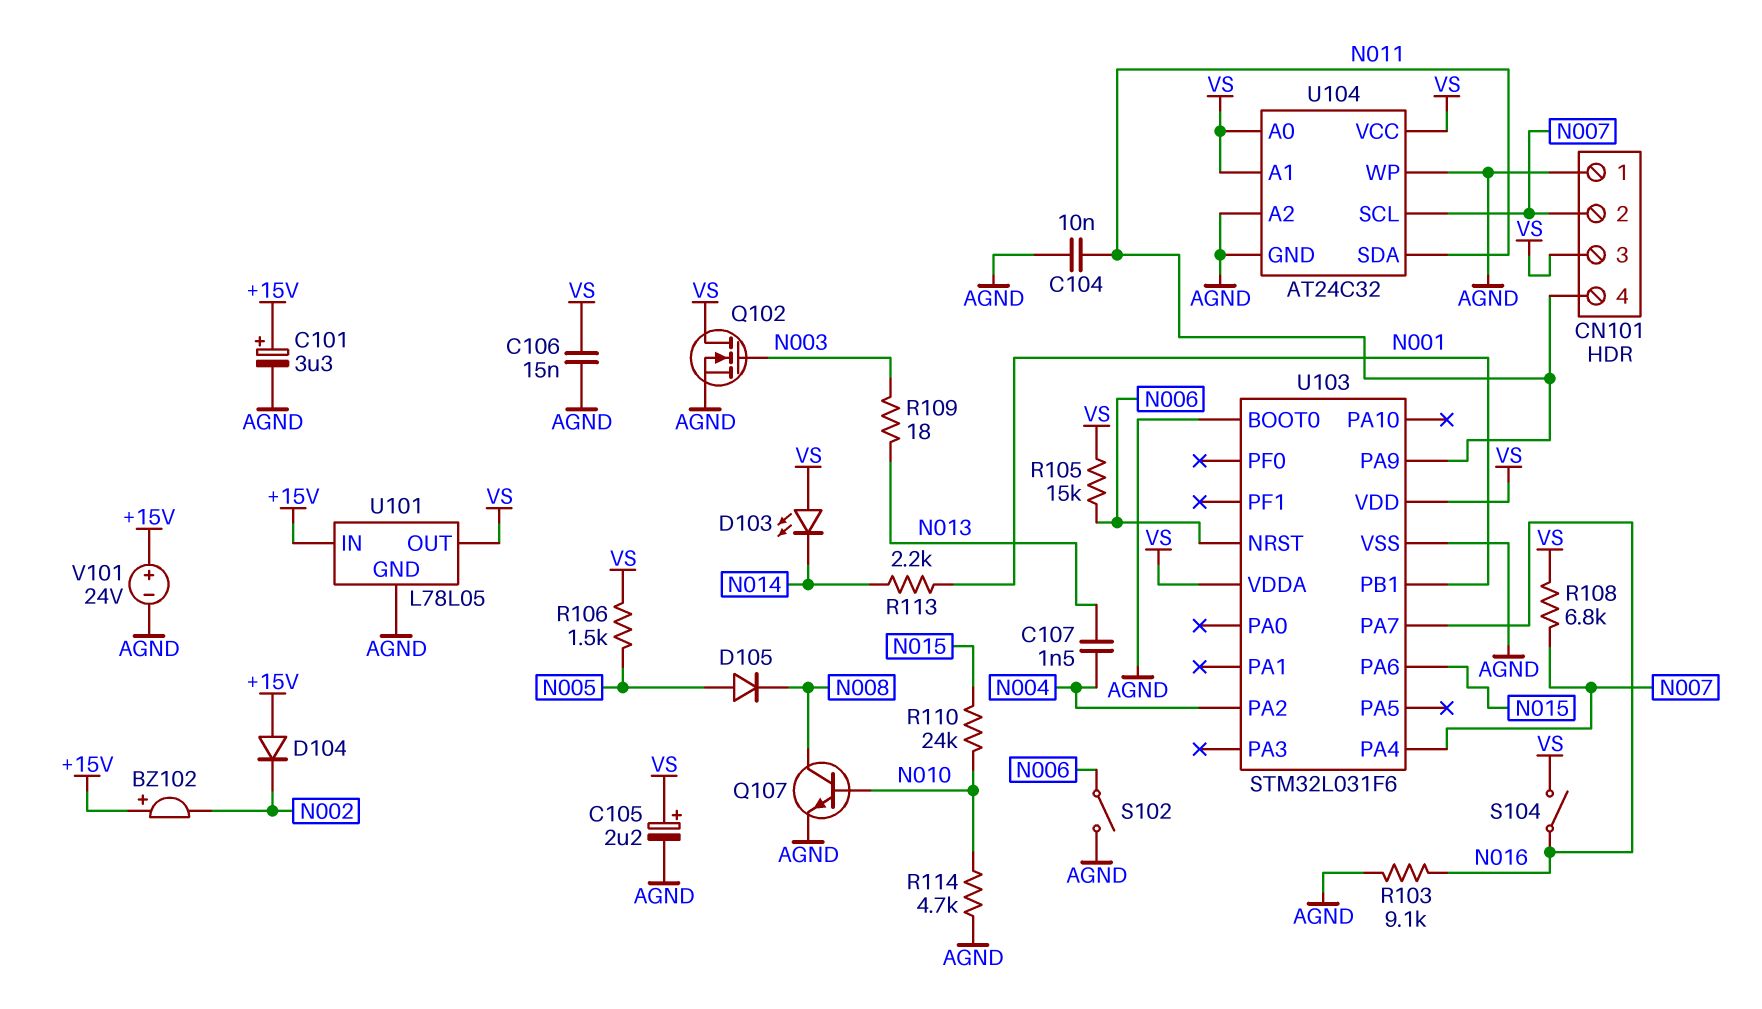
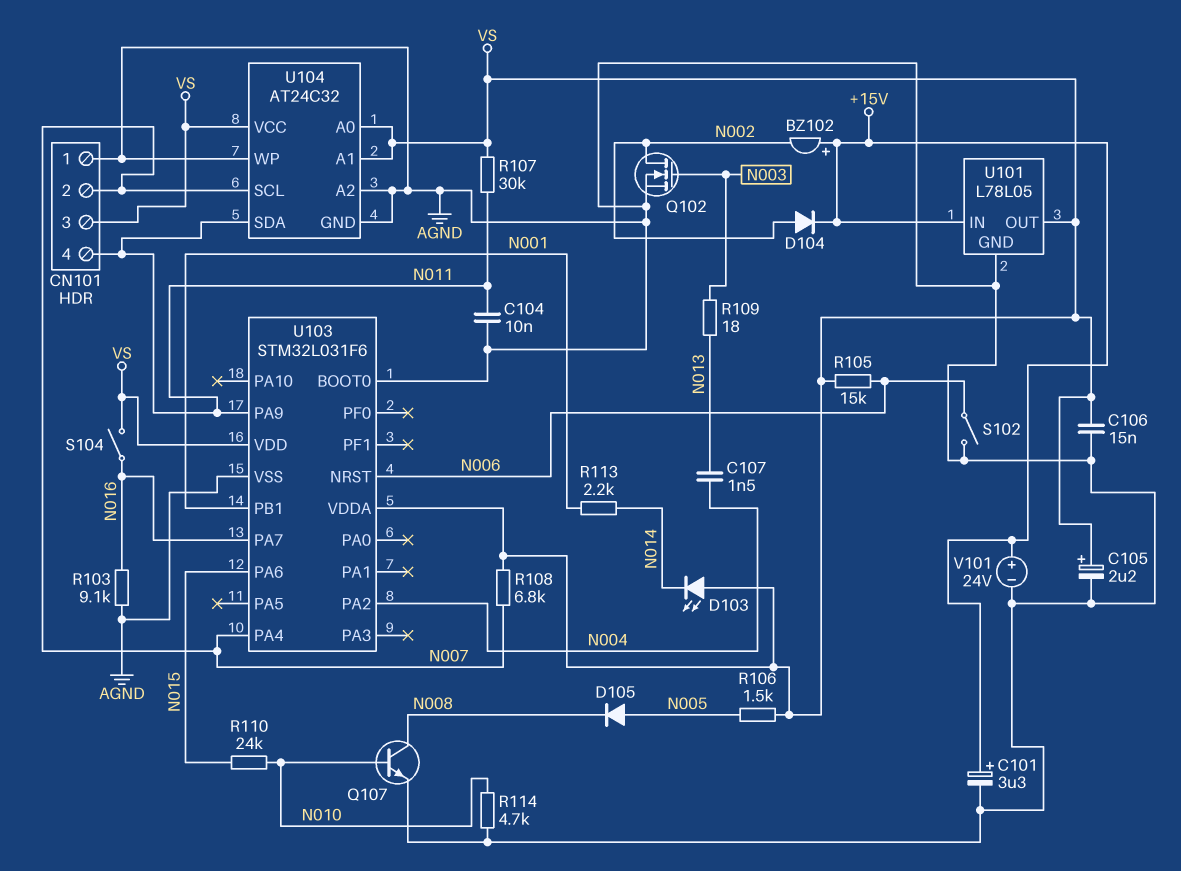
D104: diode (A +15V, K N002) -> diode (A N002, K +15V)
Q102: NMOS (G N003, D VS, S AGND) -> NMOS (G N003, D N002, S AGND)
R107: none -> 30k (N011, VS)

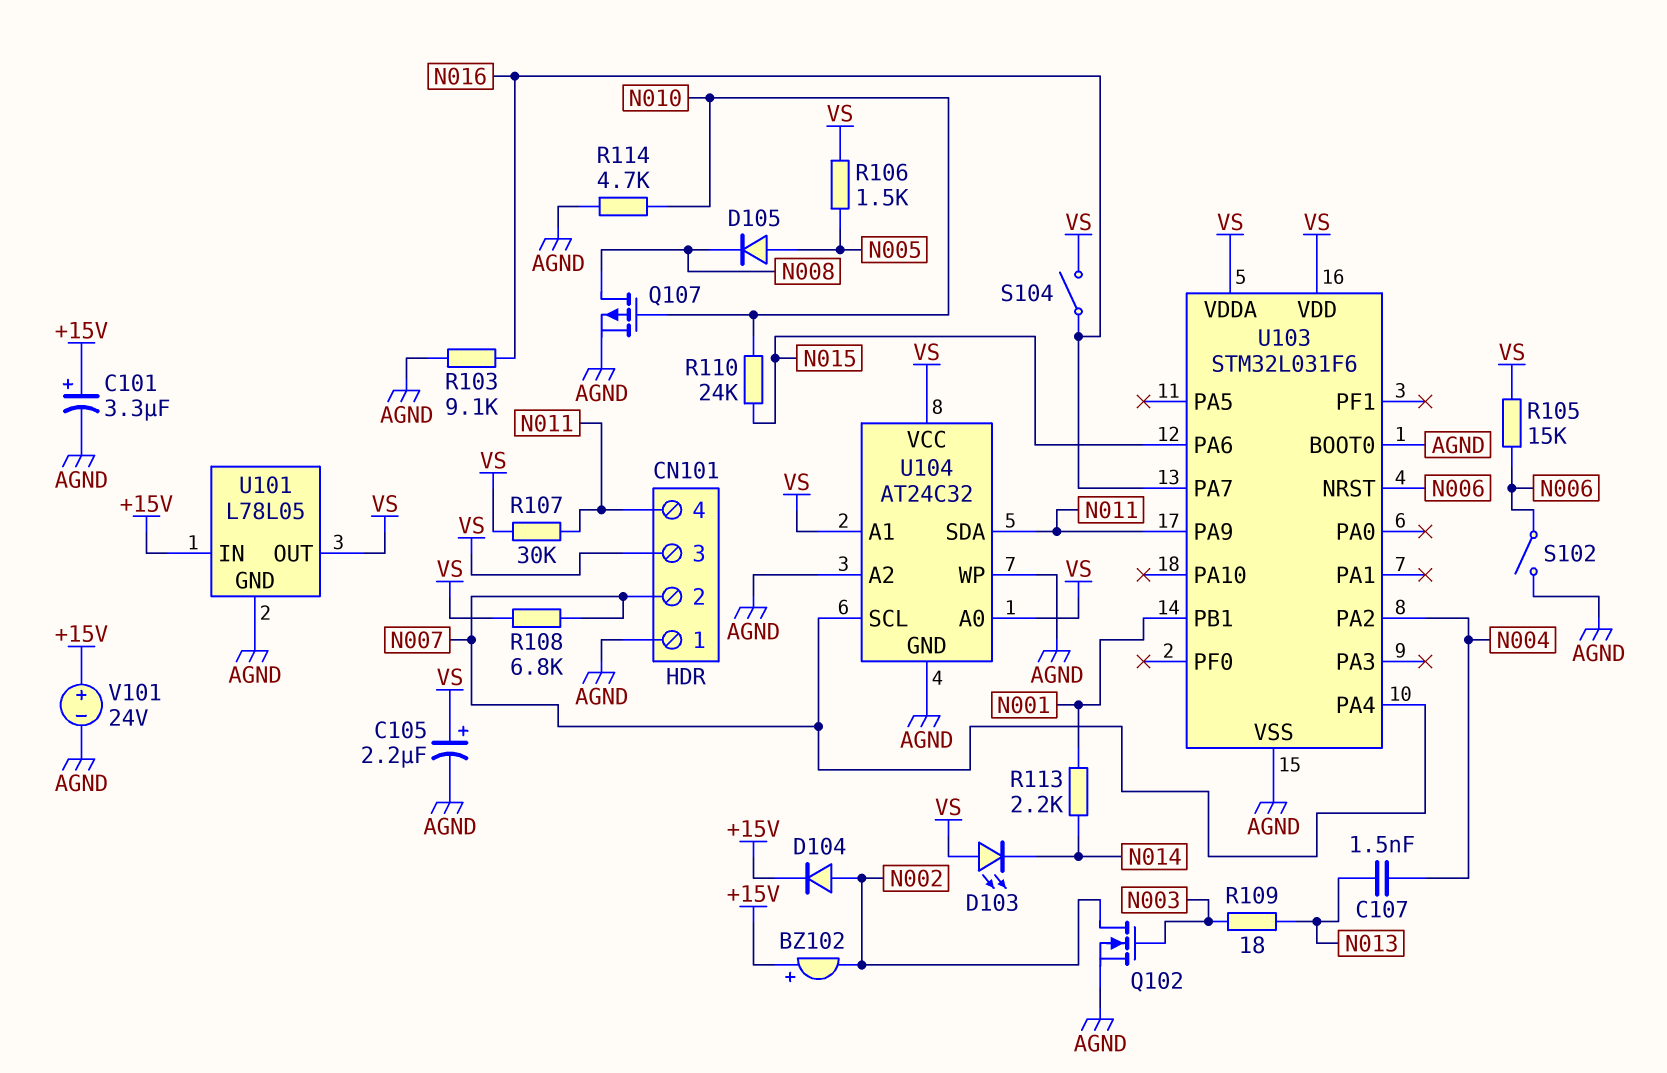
C104: 10nF (AGND, N011) -> none
C106: 15nF (AGND, VS) -> none
Q107: NPN (B N010, C N008, E AGND) -> PMOS (G N010, D N008, S AGND)

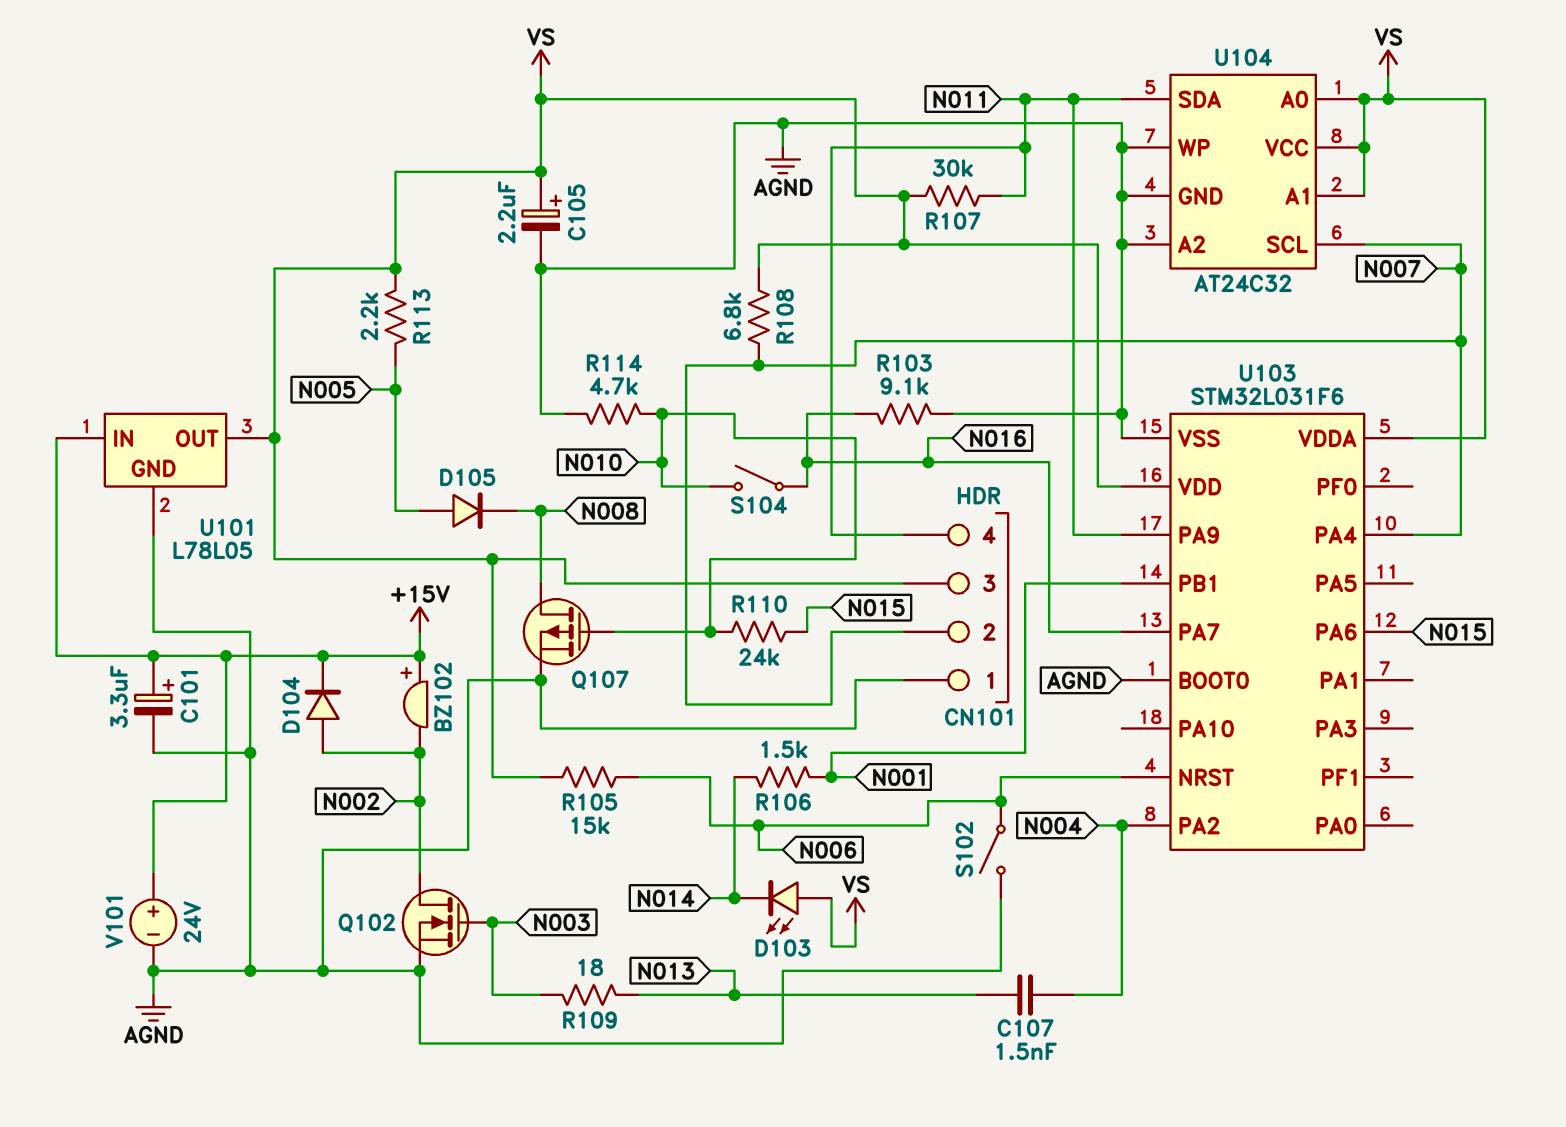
R106: 1.5k (N005, VS) -> 1.5k (N001, N014)
R113: 2.2k (N001, N014) -> 2.2k (N005, VS)
S104: switch (N016, VS) -> switch (N010, N016)

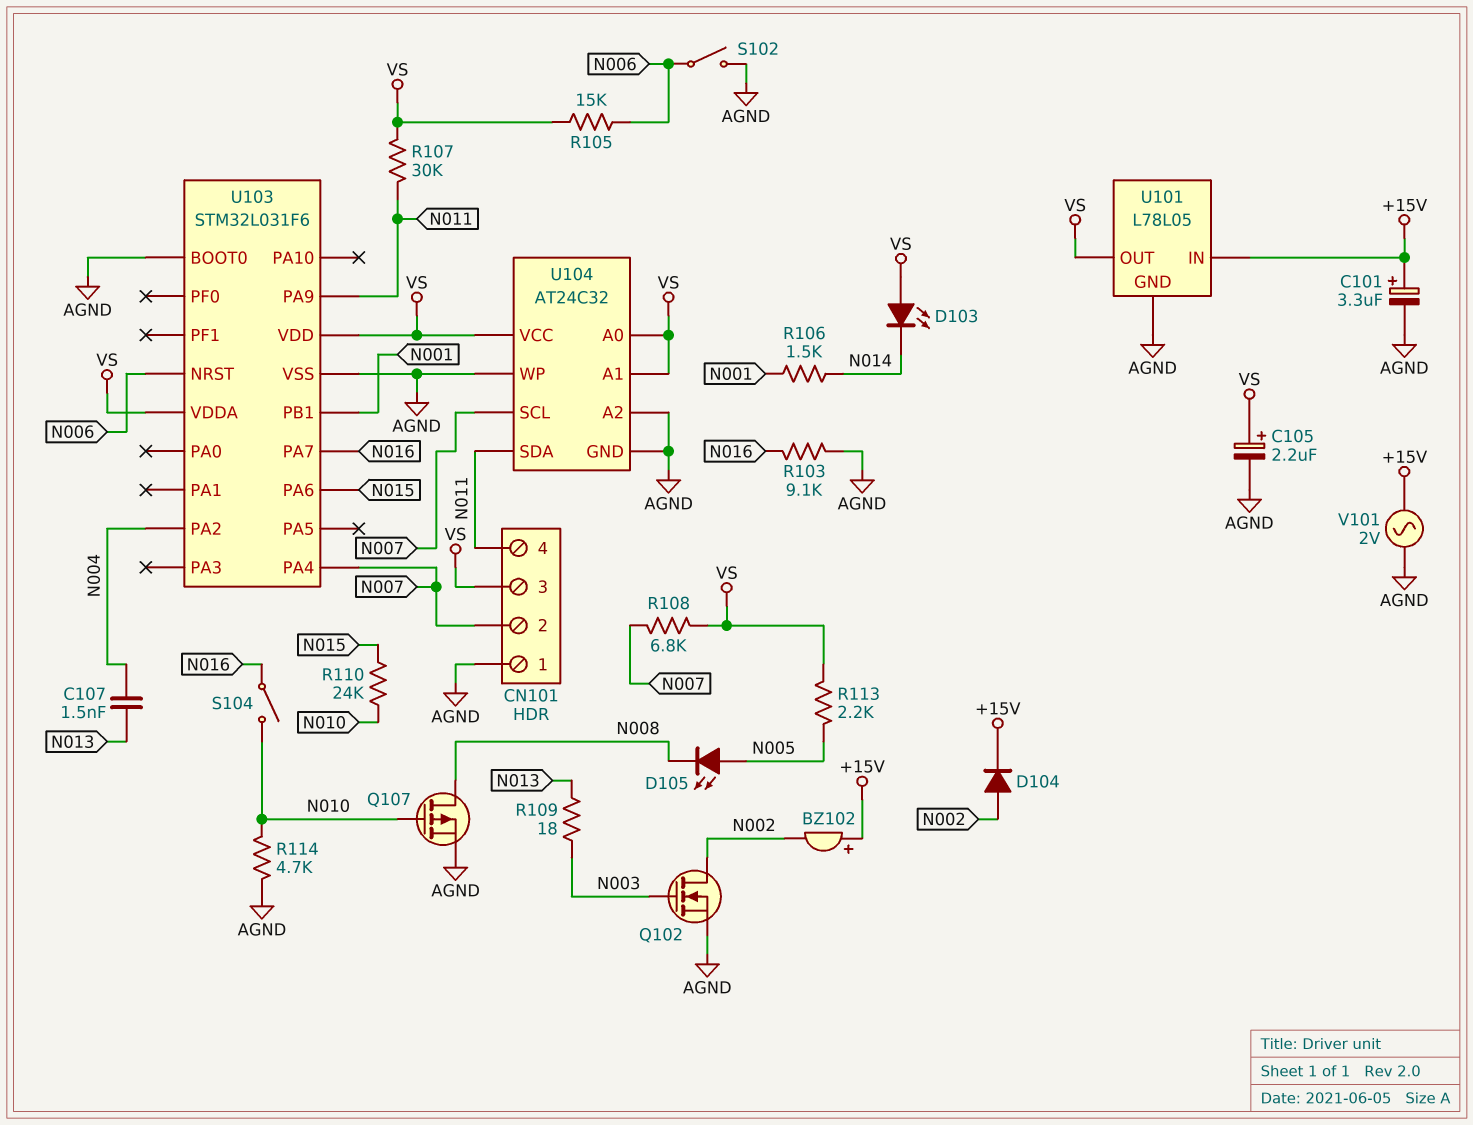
D105: diode (A N005, K N008) -> LED (A N005, K N008)
V101: 24V (plus +15V, minus AGND) -> AC 2V (+15V, AGND)

